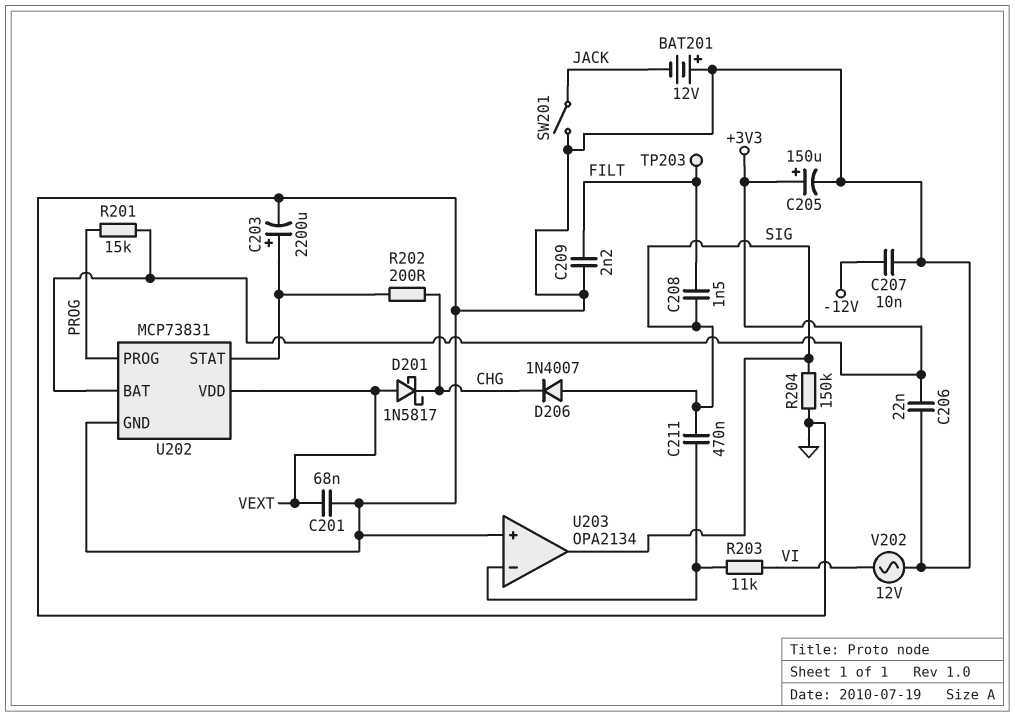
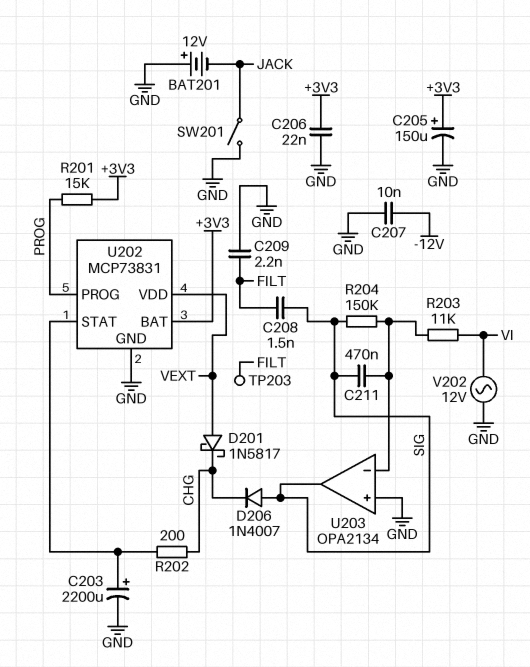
C201: 68nF (GND, VEXT) -> none
R204: 150k (GND, SIG) -> 150k (SIG, U203/in-)

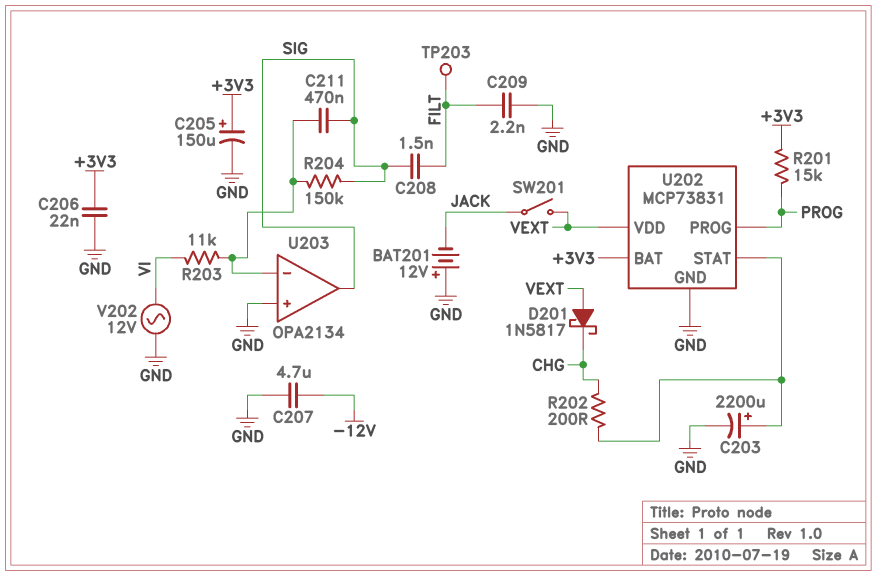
C207: 10nF (-12V, GND) -> 4.7uF (-12V, GND)
D206: diode 1N4007 (A SIG, K CHG) -> none
SW201: switch (GND, JACK) -> switch (JACK, VEXT)

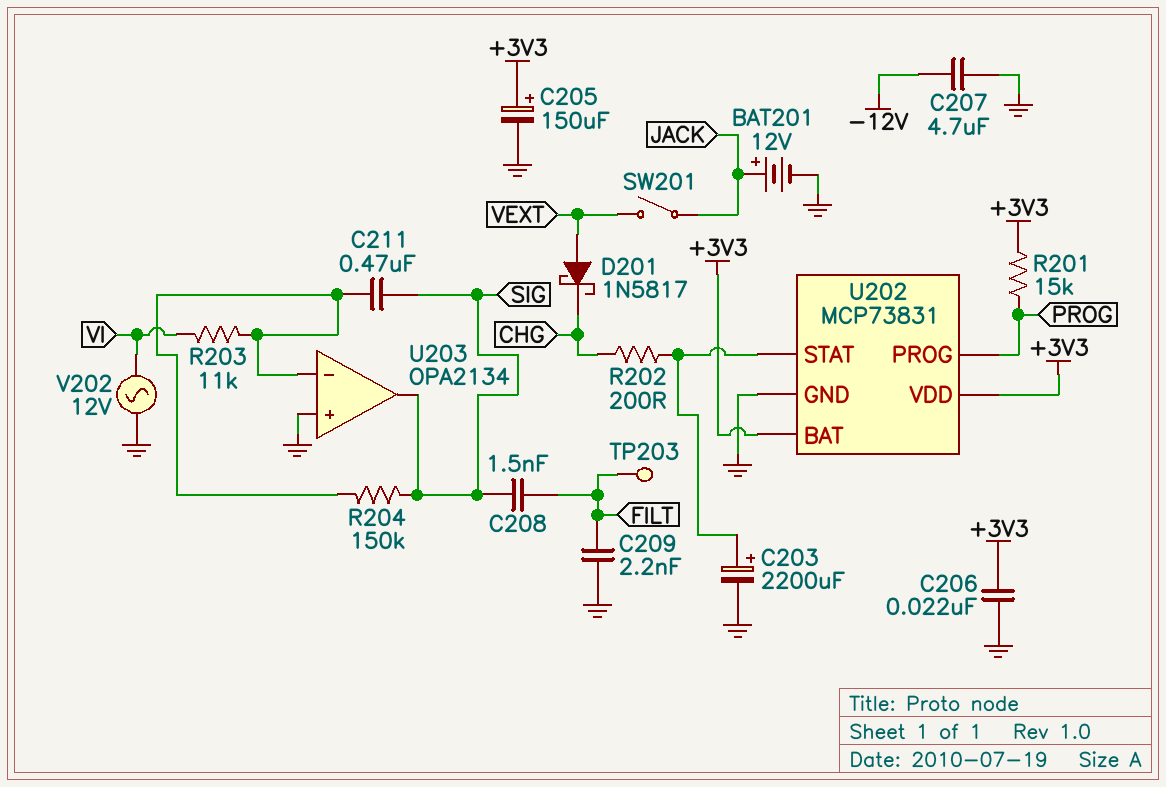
BAT201: 12V (plus GND, minus JACK) -> 12V (plus JACK, minus GND)
U202 pin VDD: VEXT -> +3V3

